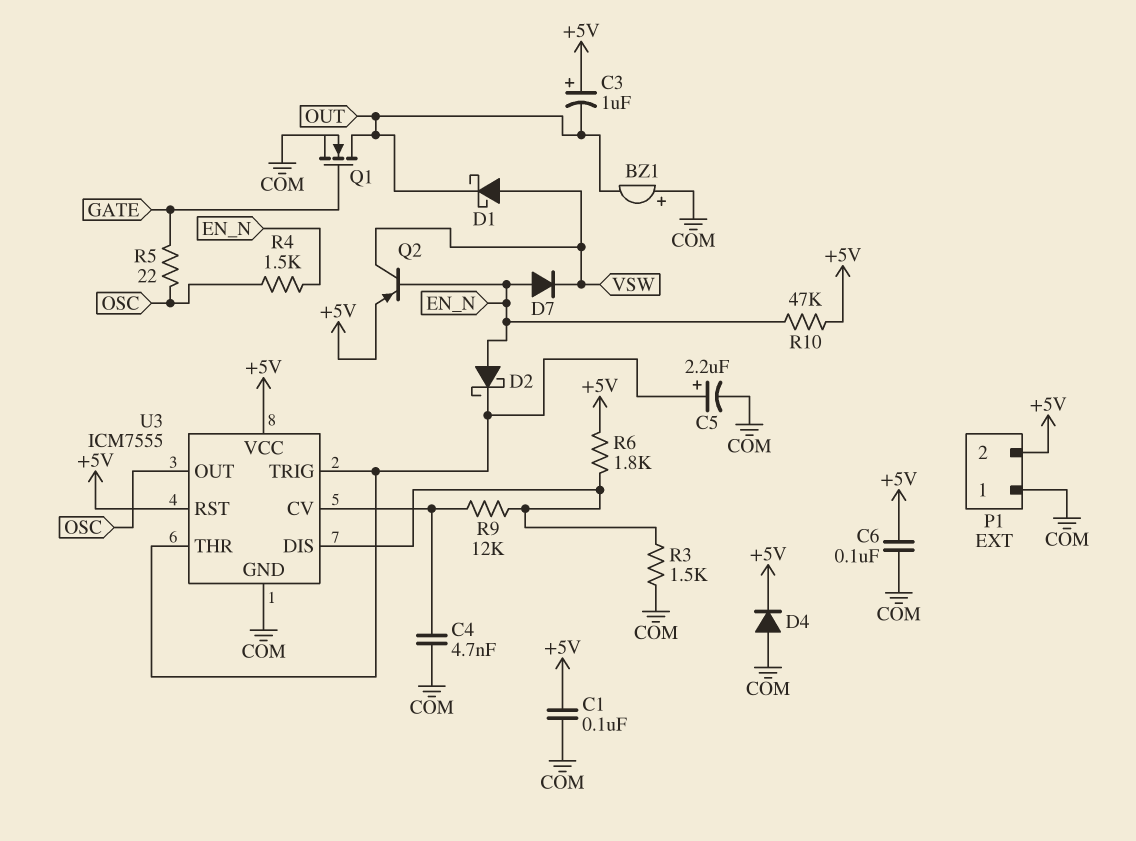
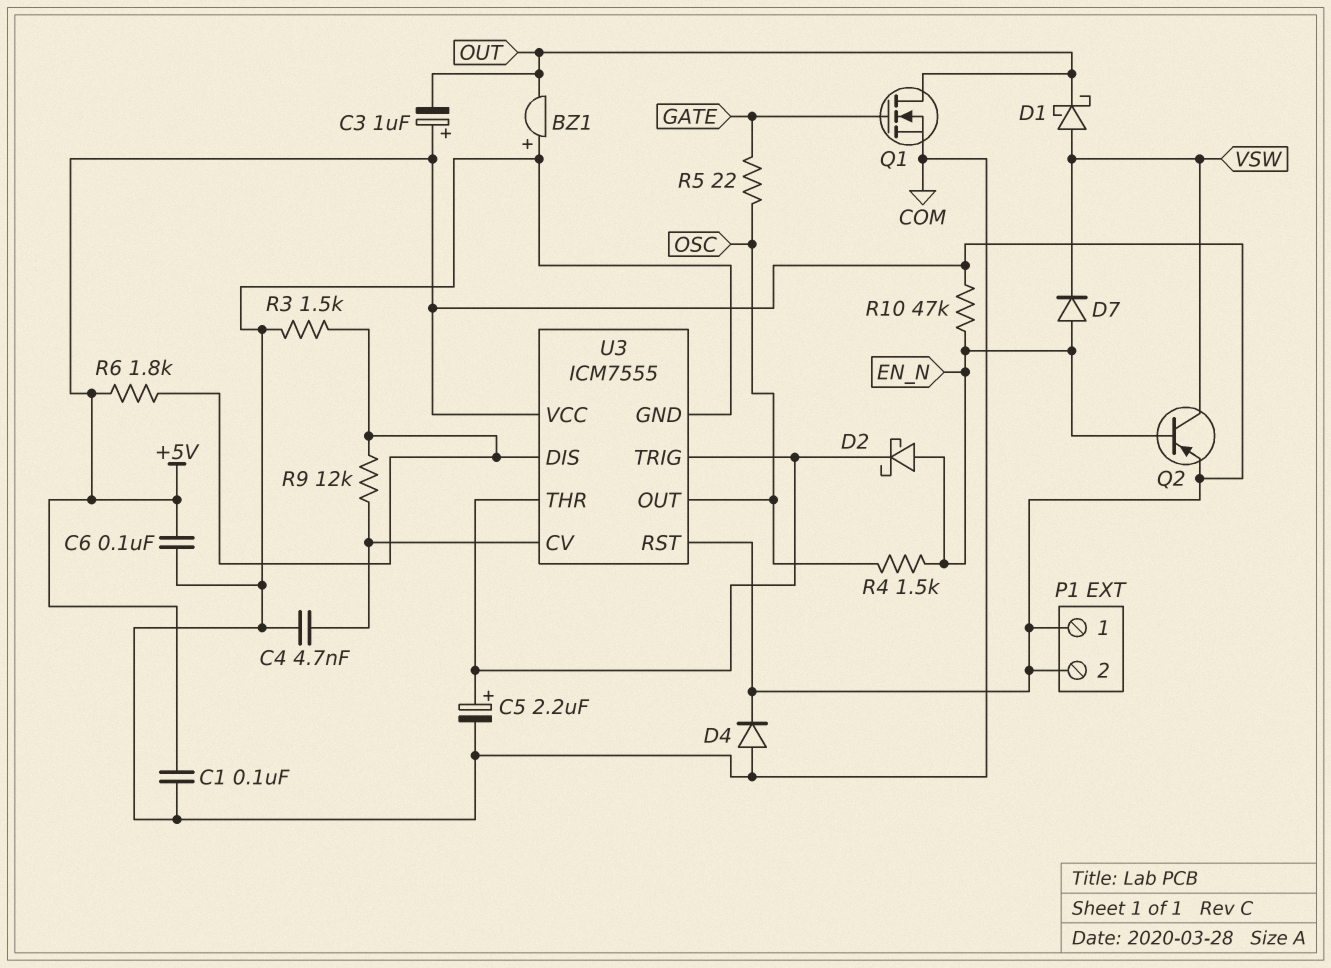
P1 pin 1: COM -> +5V

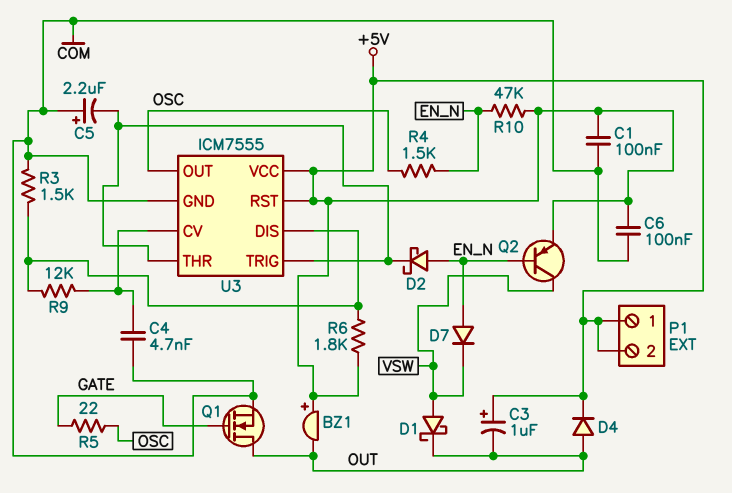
BZ1: buzzer (plus COM, minus OUT) -> buzzer (plus +5V, minus OUT)
C5: 2.2uF (plus U3/THR, minus COM) -> 2.2uF (plus COM, minus U3/THR)
D4: diode (A COM, K +5V) -> diode (A OUT, K +5V)

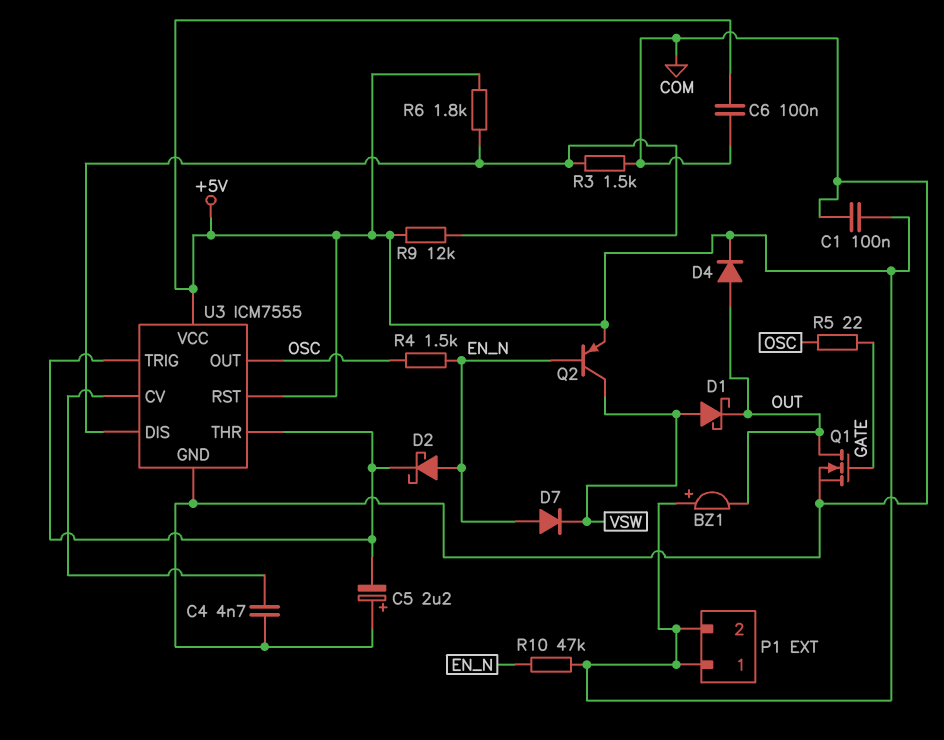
C3: 1uF (plus +5V, minus OUT) -> none
R9: 12k (U3/CV, U3/DIS) -> 12k (+5V, U3/DIS)

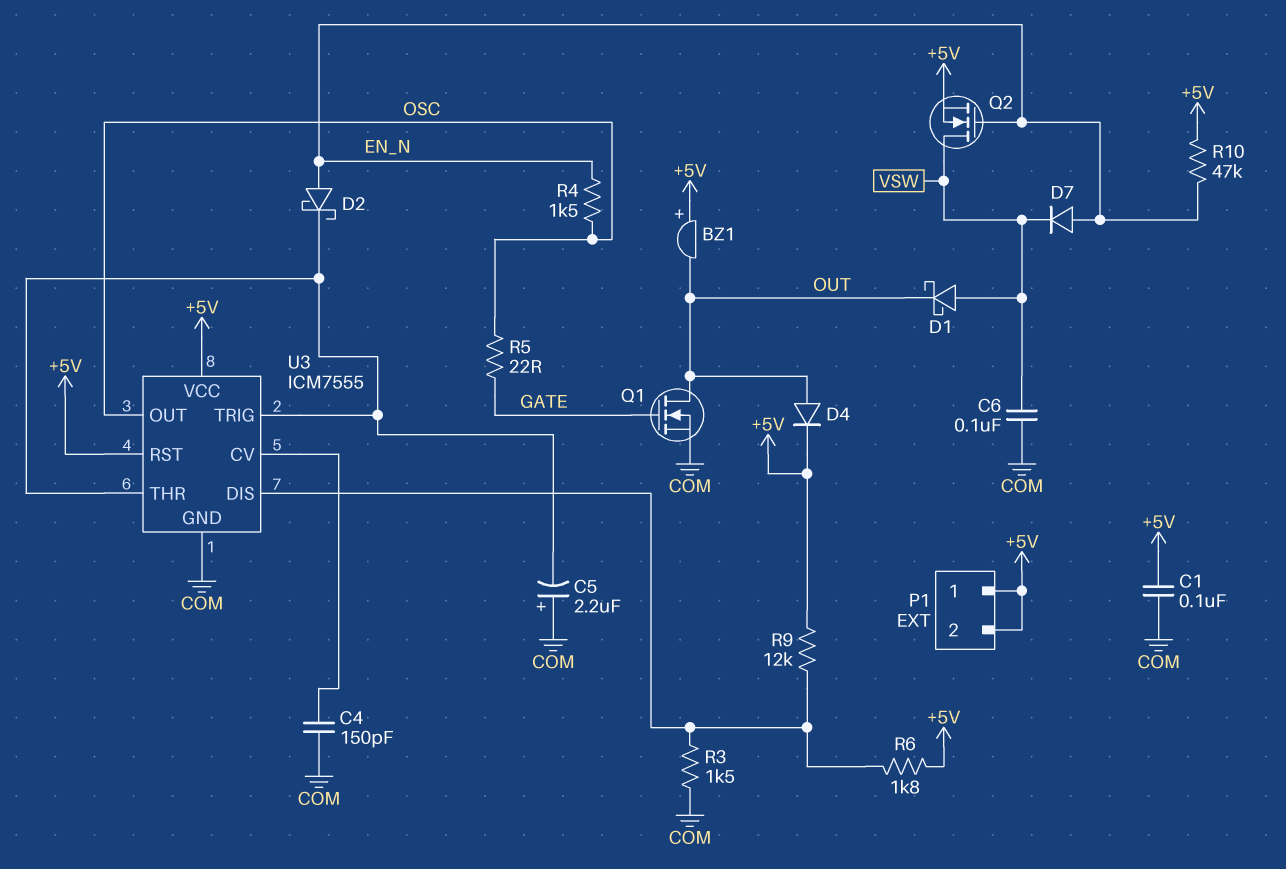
C4: 4.7nF (COM, U3/CV) -> 150pF (COM, U3/CV)
C6: 100nF (+5V, COM) -> 100nF (COM, VSW)
Q2: PNP (B EN_N, C VSW, E +5V) -> NMOS (G EN_N, D VSW, S +5V)

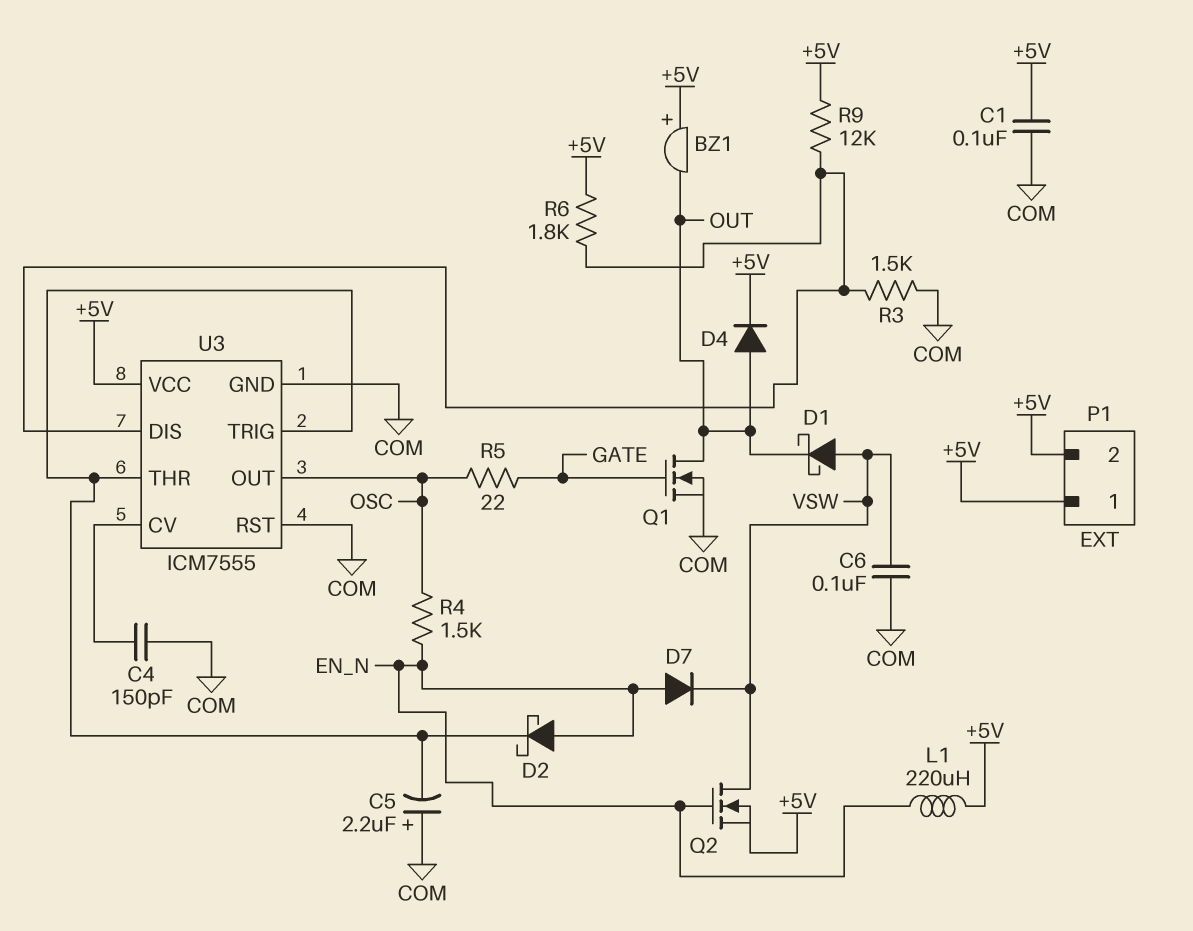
L1: none -> 220uH (+5V, EN_N)
R10: 47k (+5V, EN_N) -> none
U3 pin RST: +5V -> COM

